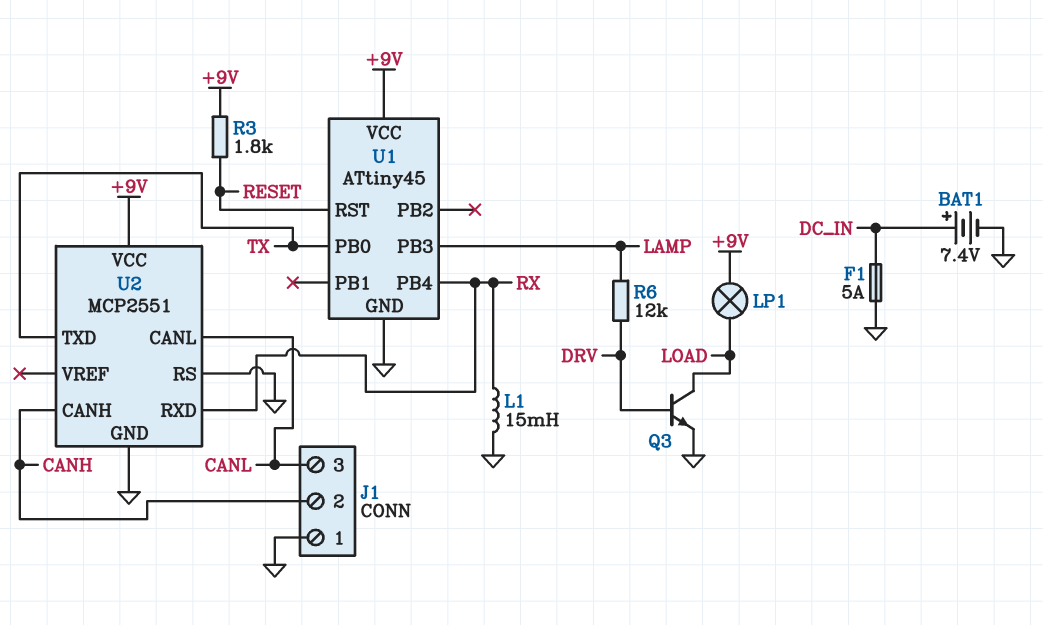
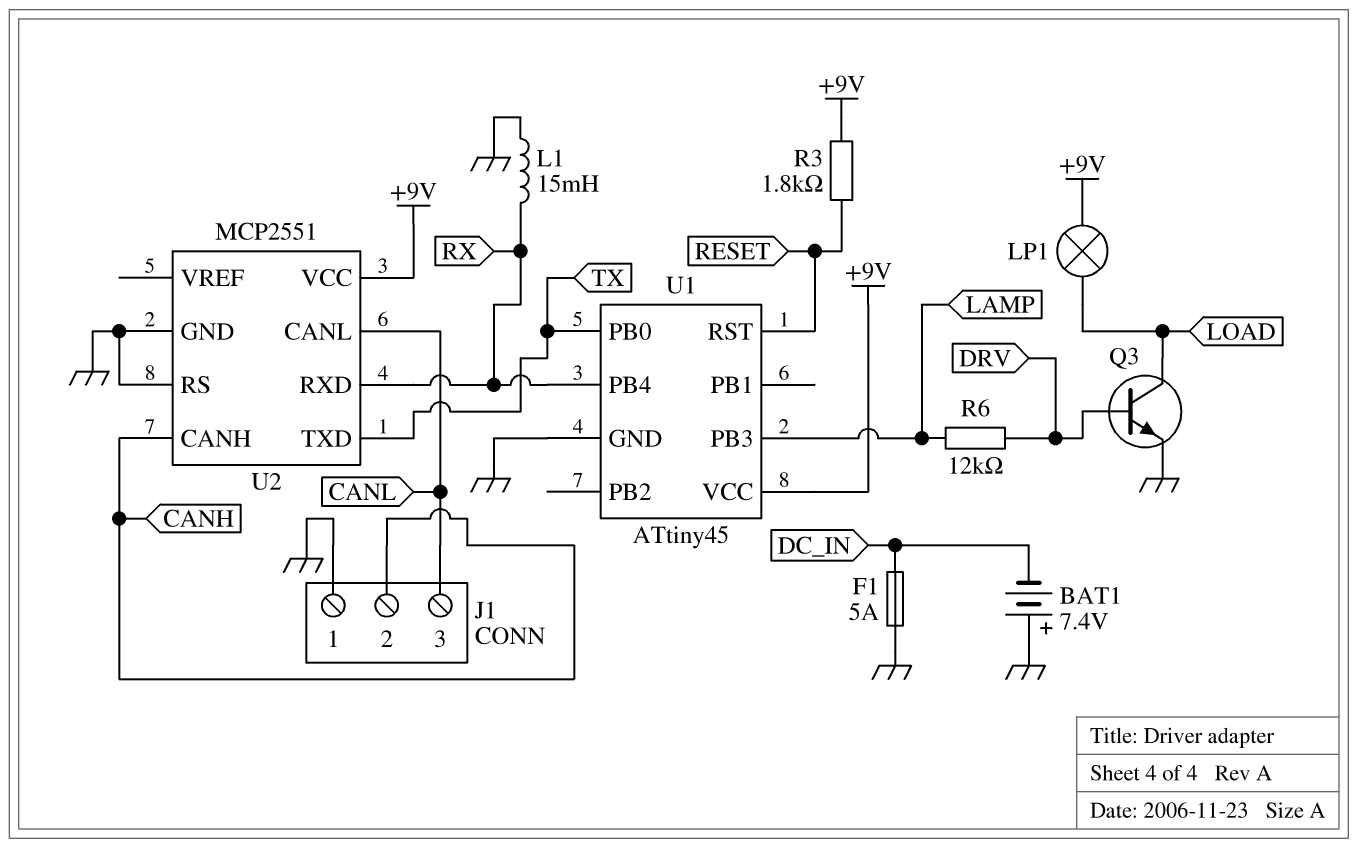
BAT1: 7.4V (plus DC_IN, minus GND) -> 7.4V (plus GND, minus DC_IN)

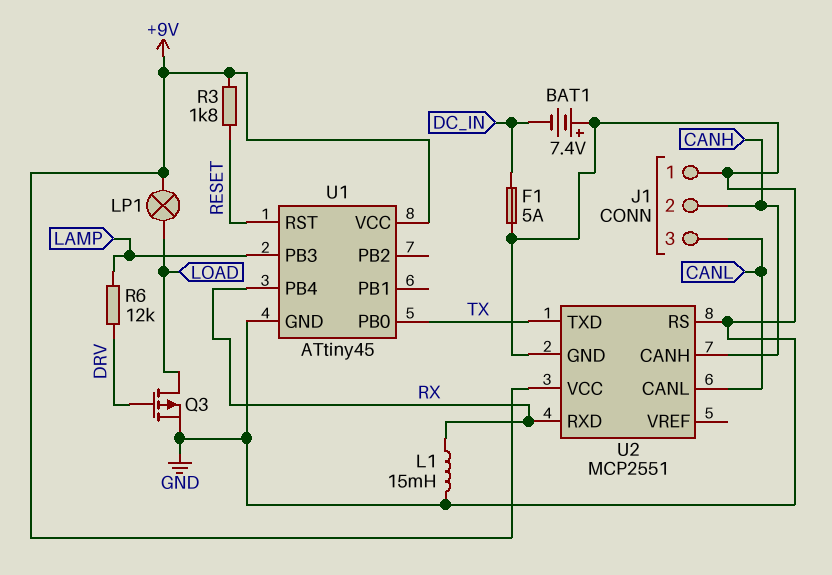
Q3: NPN (B DRV, C LOAD, E GND) -> PMOS (G DRV, D LOAD, S GND)

